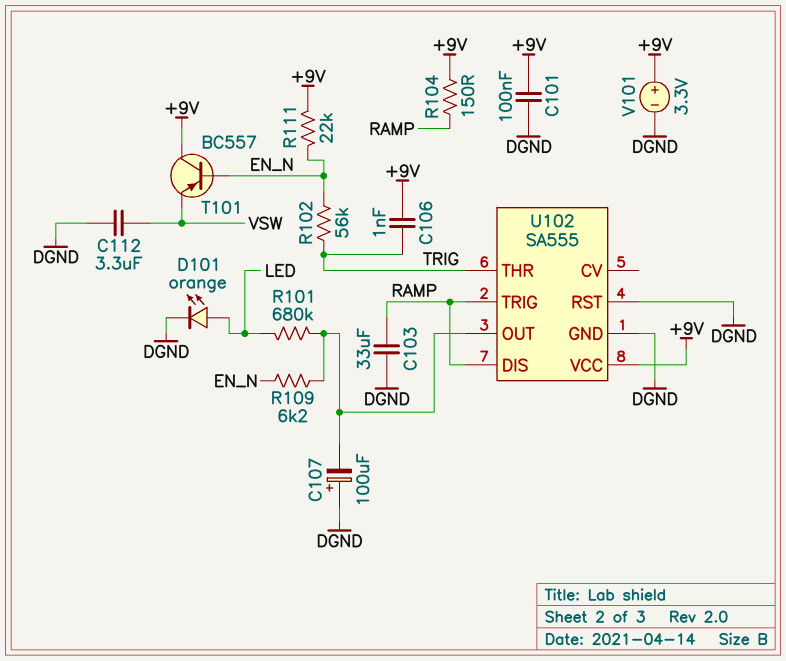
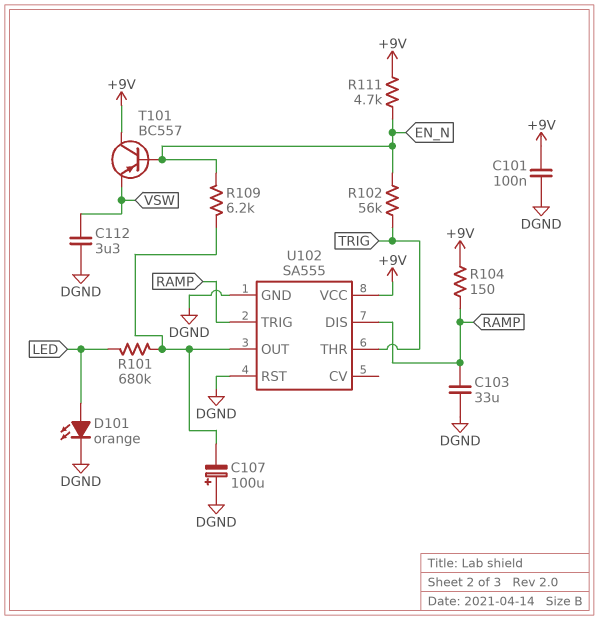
C106: 1nF (+9V, TRIG) -> none
R111: 22k (+9V, EN_N) -> 4.7k (+9V, EN_N)
V101: 3.3V (plus +9V, minus DGND) -> none

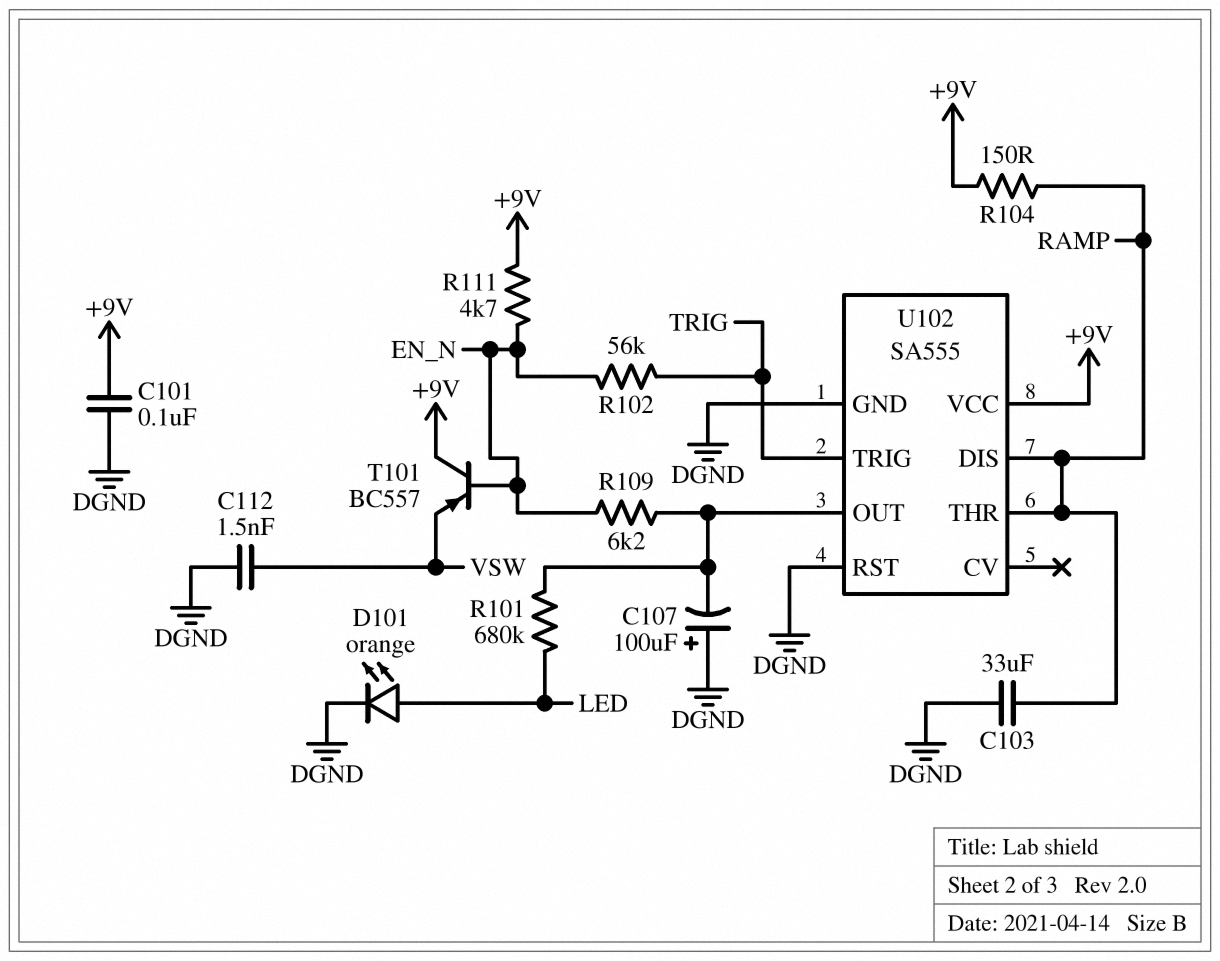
C112: 3.3uF (DGND, VSW) -> 1.5nF (DGND, VSW)
U102 pin THR: TRIG -> RAMP
U102 pin TRIG: RAMP -> TRIG

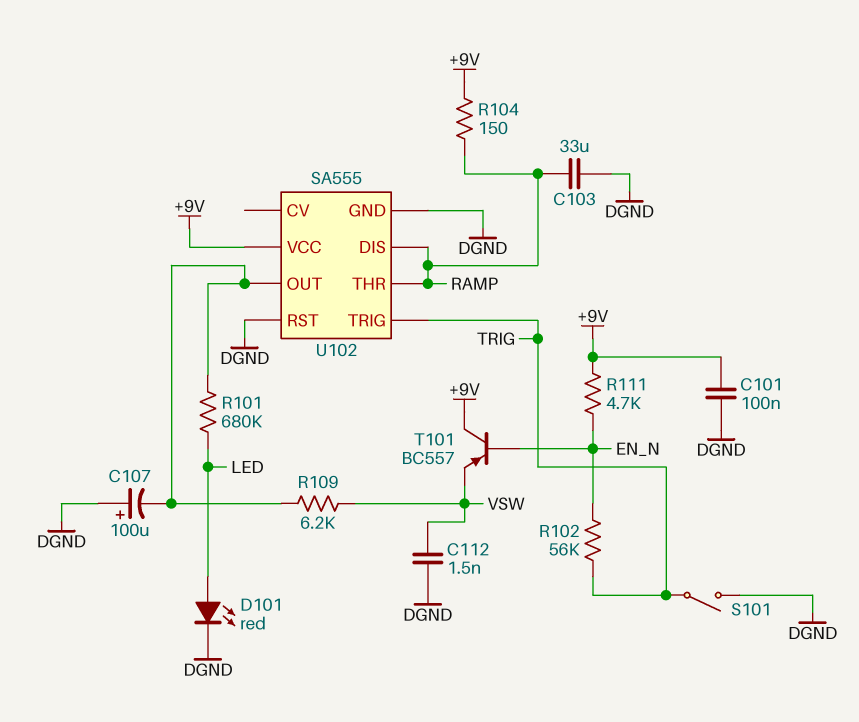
D101: LED orange (A LED, K DGND) -> LED red (A LED, K DGND)
R109: 6.2k (EN_N, U102/OUT) -> 6.2k (U102/OUT, VSW)
S101: none -> switch (DGND, TRIG)

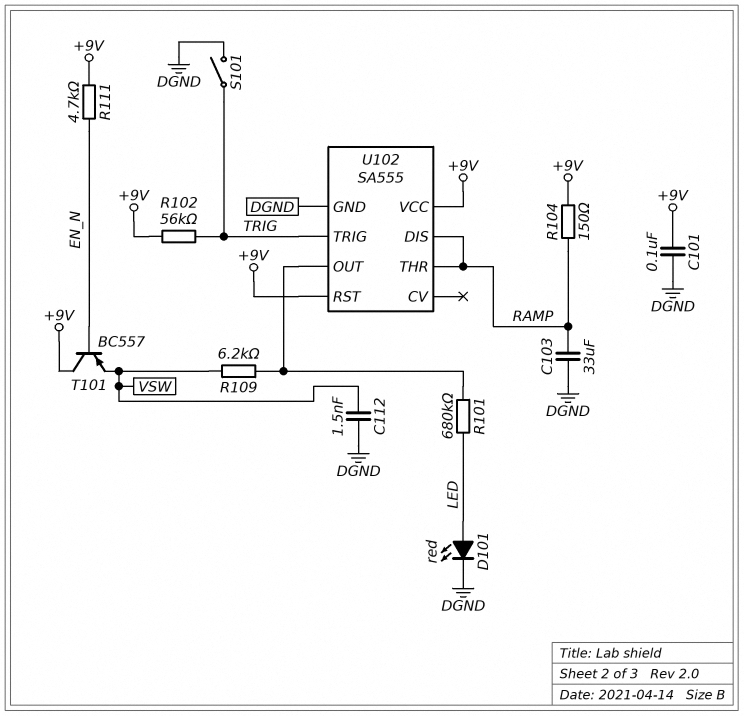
C107: 100uF (plus DGND, minus U102/OUT) -> none
R102: 56k (EN_N, TRIG) -> 56k (+9V, TRIG)
U102 pin RST: DGND -> +9V

